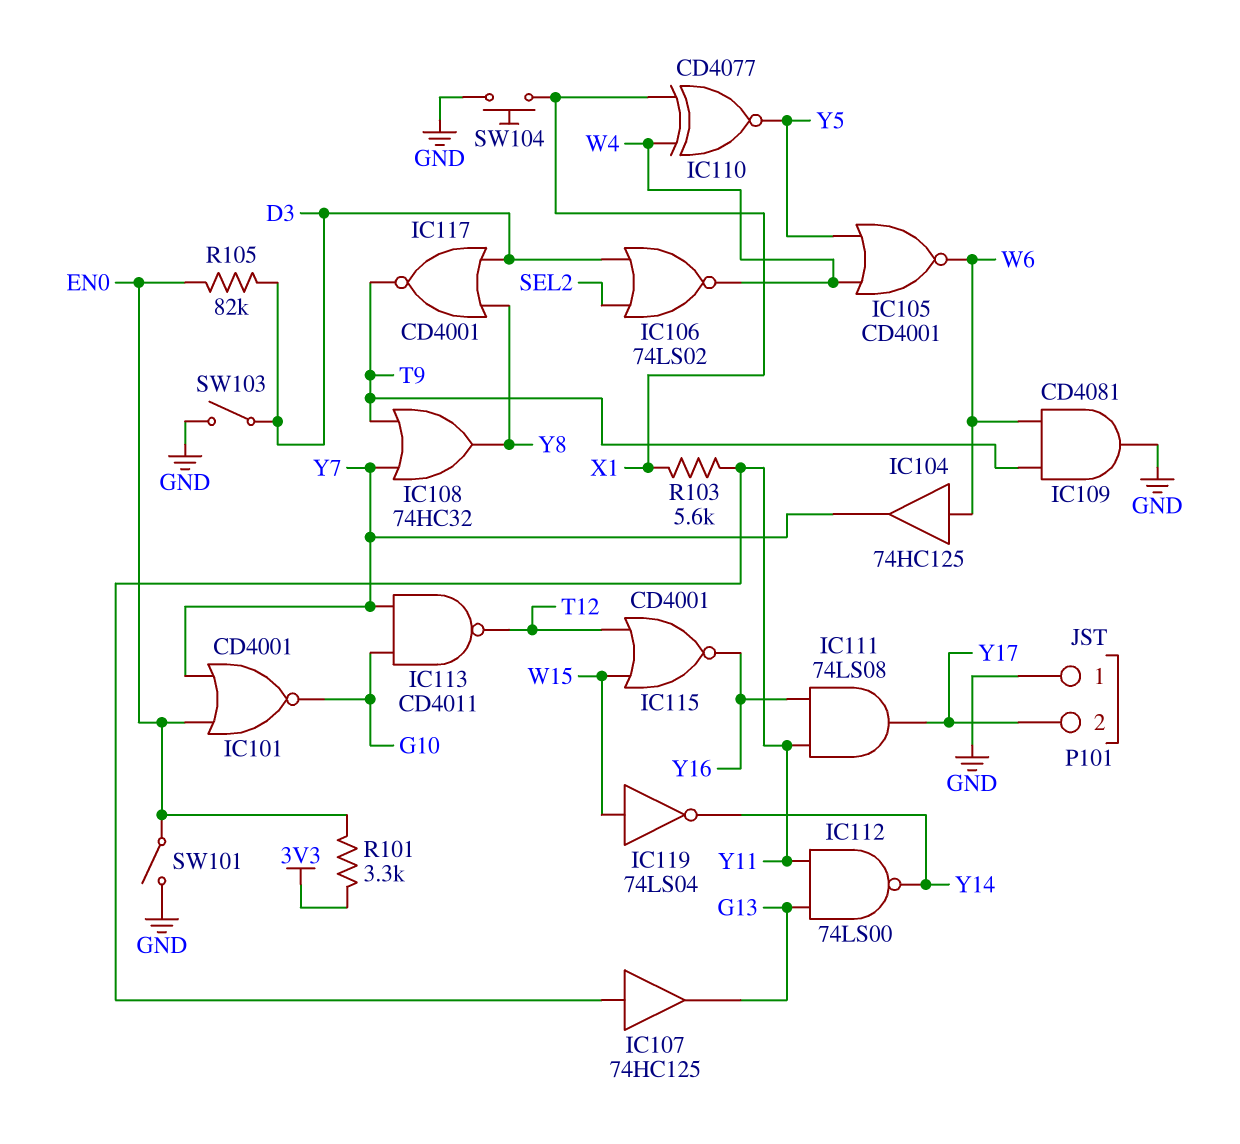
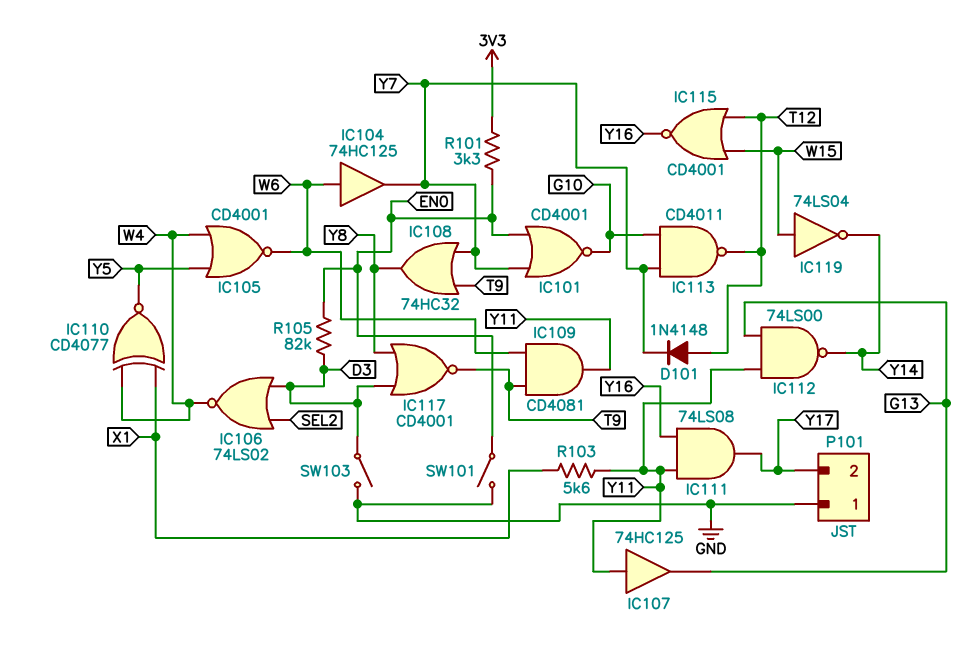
D101: none -> diode 1N4148 (A T12, K Y7)
IC109: AND CD4081 (in T9, in W6, out GND) -> AND CD4081 (in T9, in W6, out Y11)
SW104: button (GND, X1) -> none

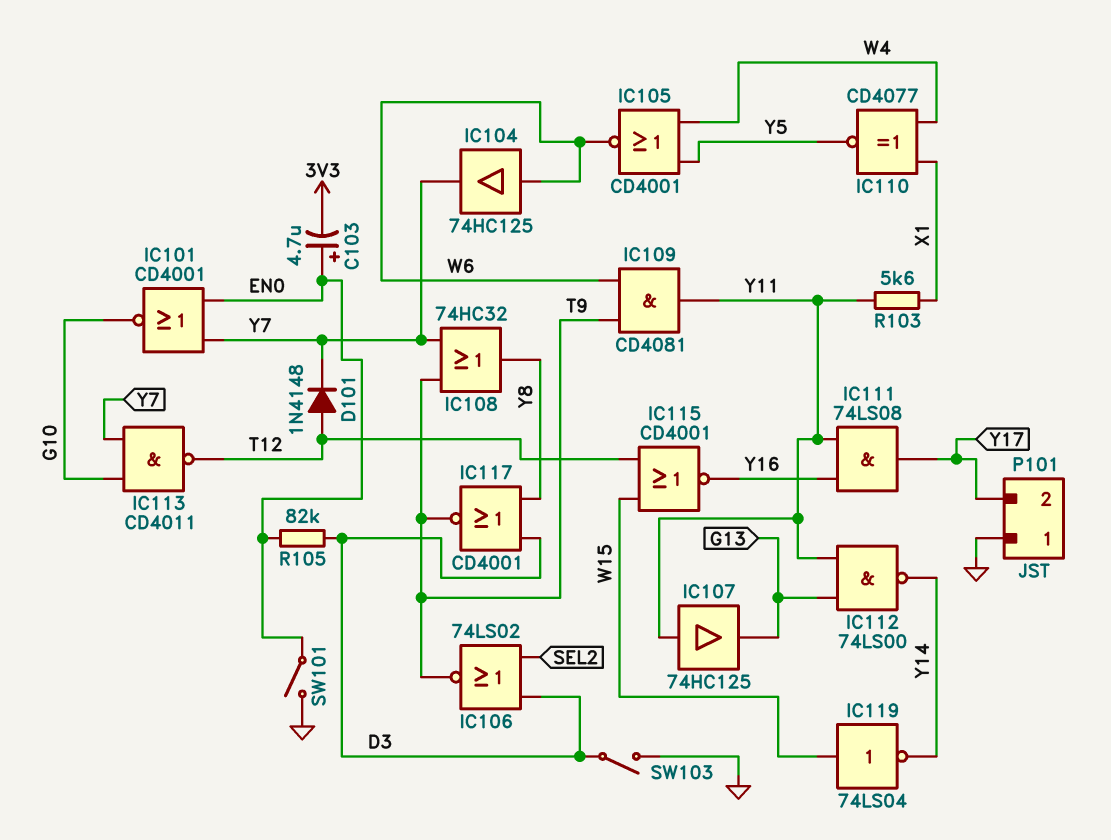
C103: none -> 4.7uF (plus EN0, minus 3V3)
IC106: NOR 74LS02 (in D3, in SEL2, out W4) -> NOR 74LS02 (in D3, in SEL2, out T9)
R101: 3.3k (3V3, EN0) -> none

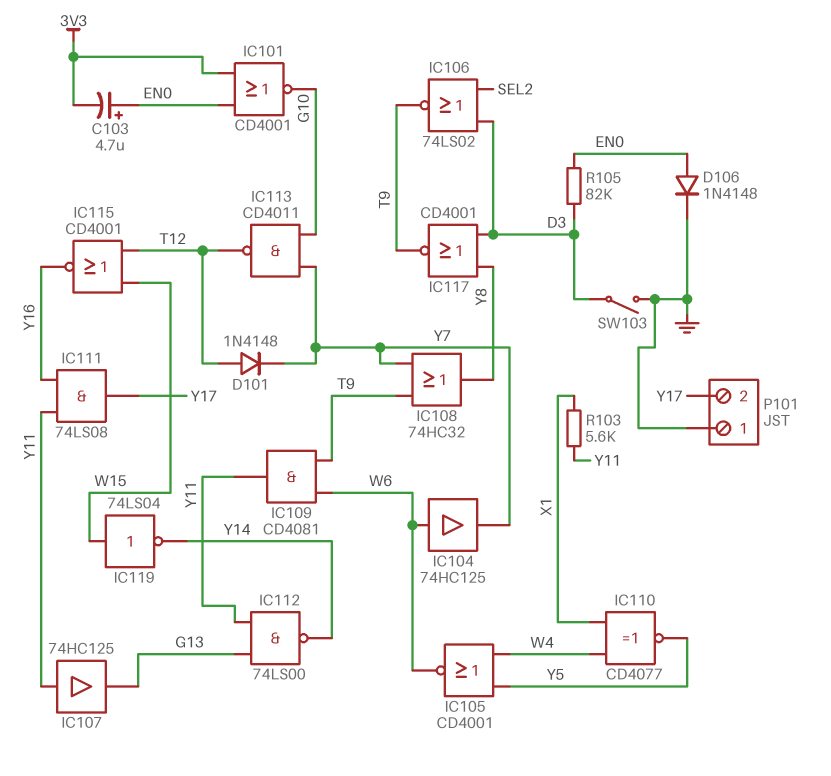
D106: none -> diode 1N4148 (A EN0, K GND)
IC101: NOR CD4001 (in EN0, in Y7, out G10) -> NOR CD4001 (in 3V3, in EN0, out G10)
SW101: switch (EN0, GND) -> none

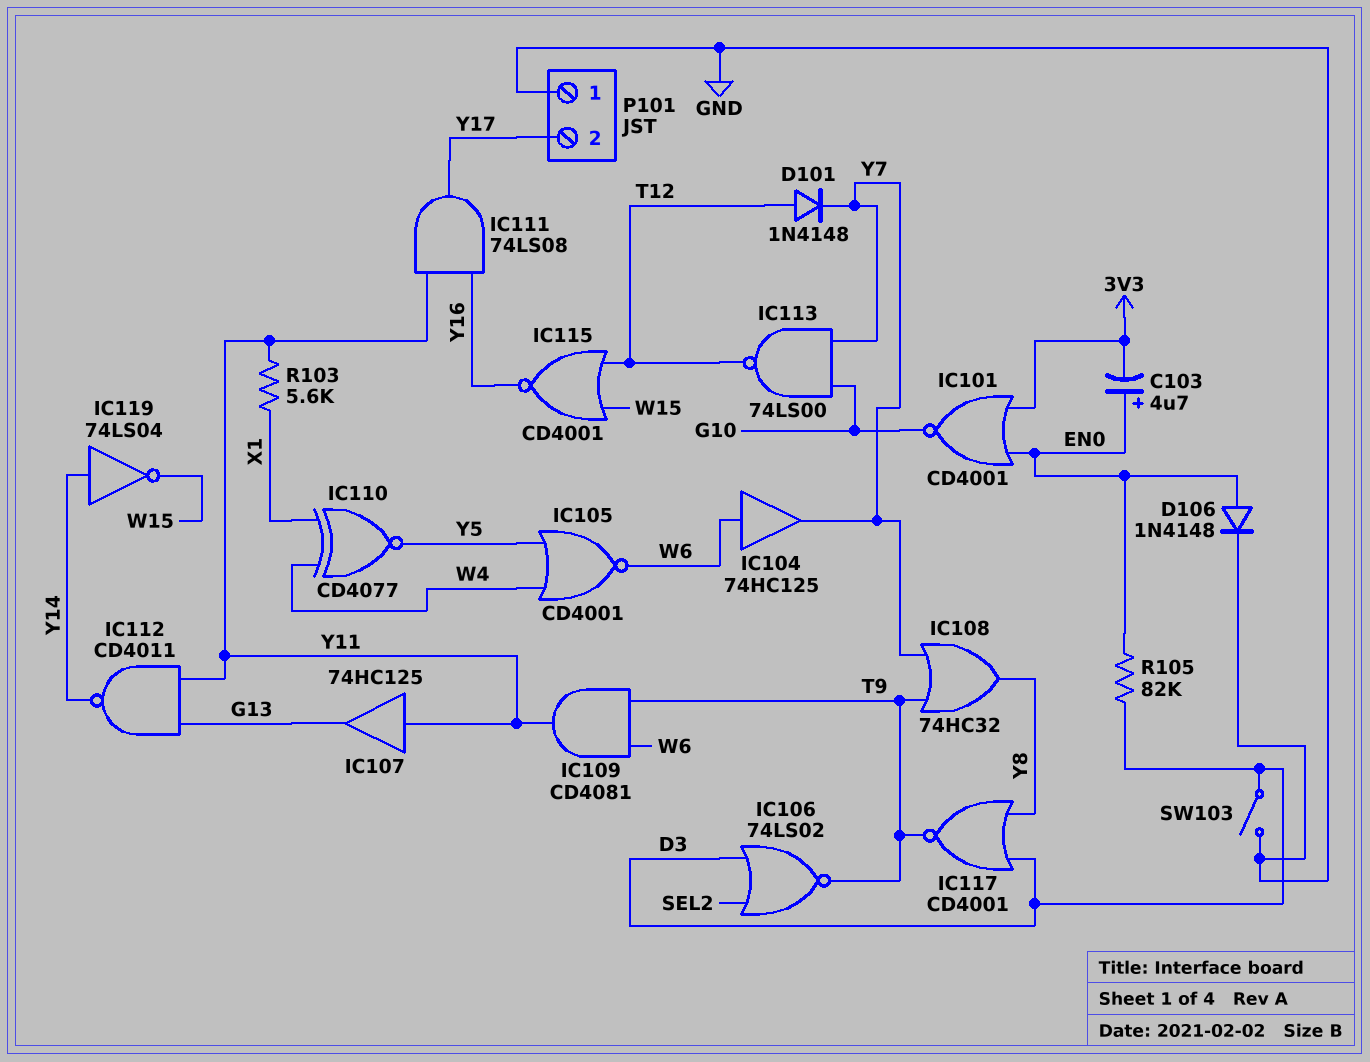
IC112: NAND 74LS00 (in G13, in Y11, out Y14) -> NAND CD4011 (in G13, in Y11, out Y14)
IC113: NAND CD4011 (in G10, in Y7, out T12) -> NAND 74LS00 (in G10, in Y7, out T12)
IC119: NOT 74LS04 (in W15, out Y14) -> NOT 74LS04 (in Y14, out W15)

